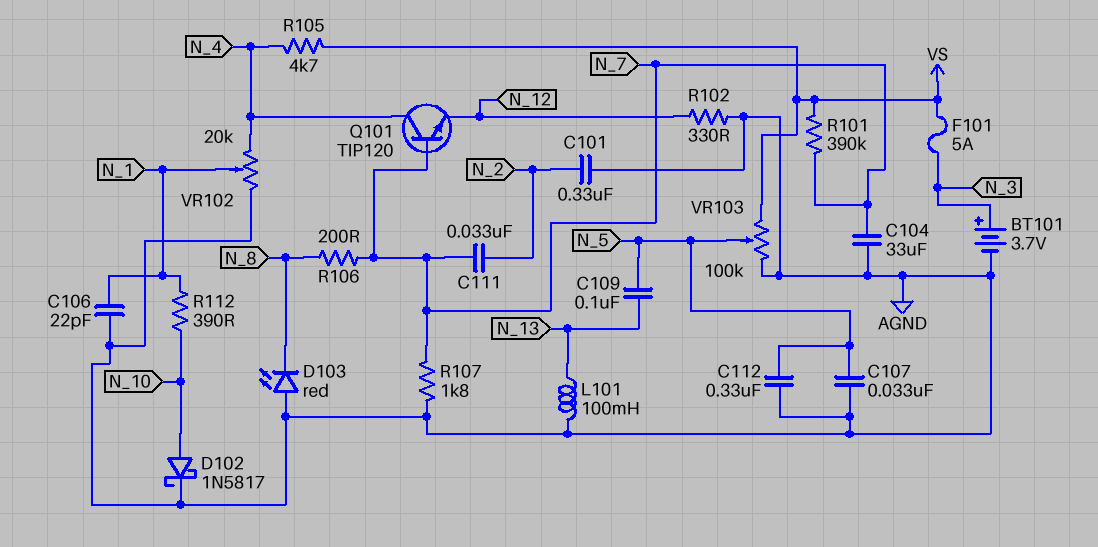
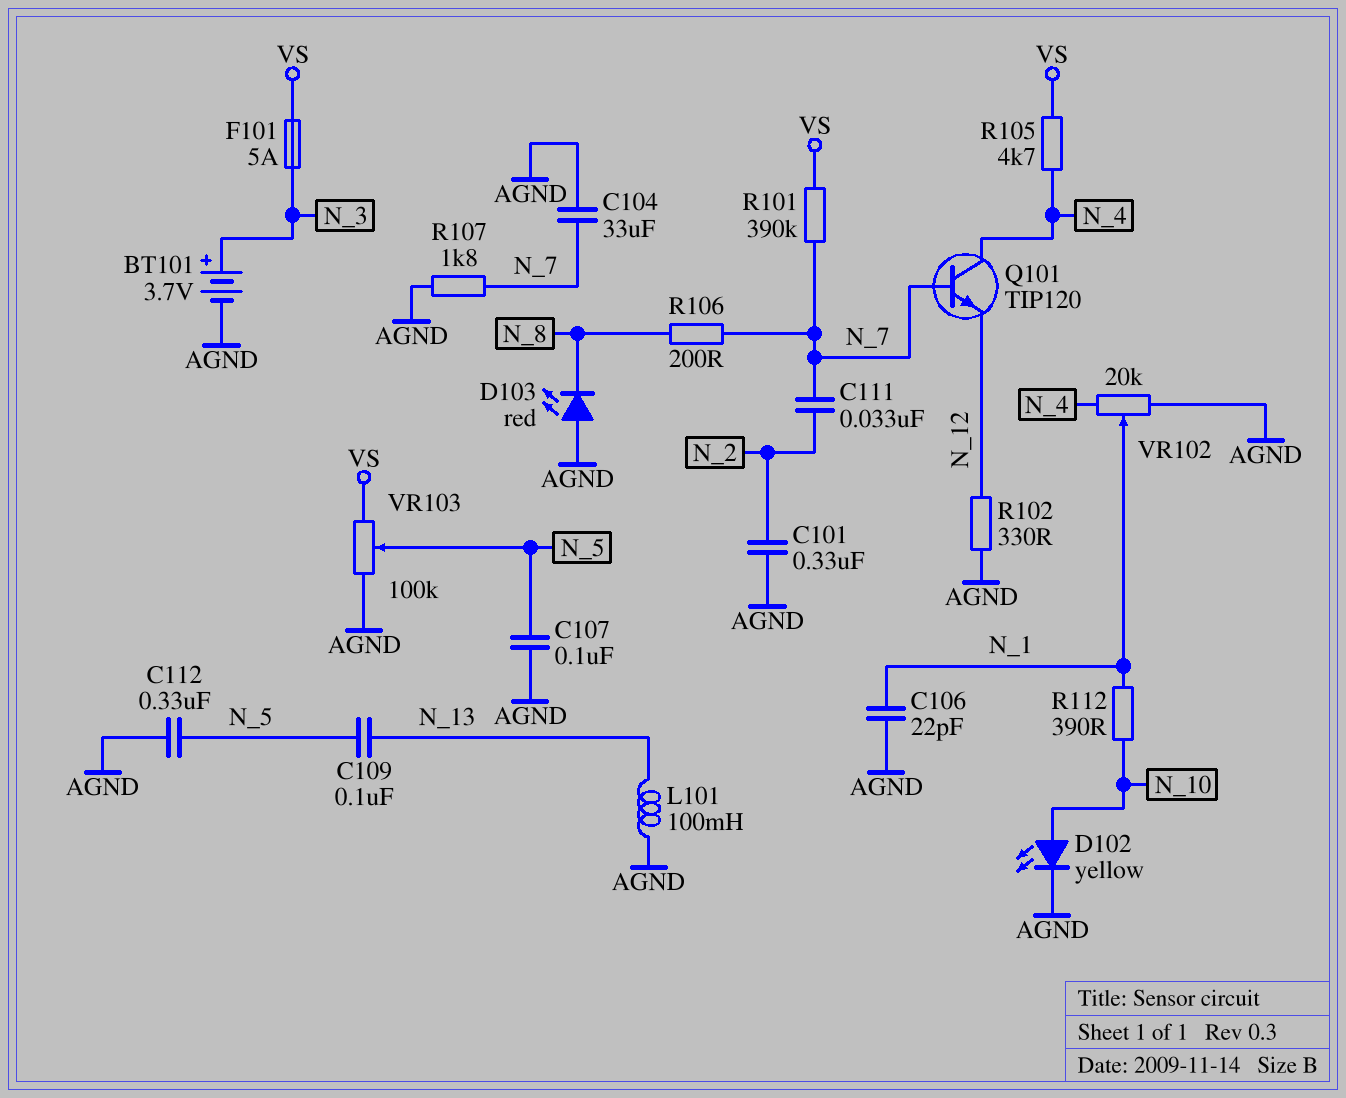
C107: 33nF (AGND, N_5) -> 100nF (AGND, N_5)
D102: schottky 1N5817 (A N_10, K AGND) -> LED yellow (A N_10, K AGND)

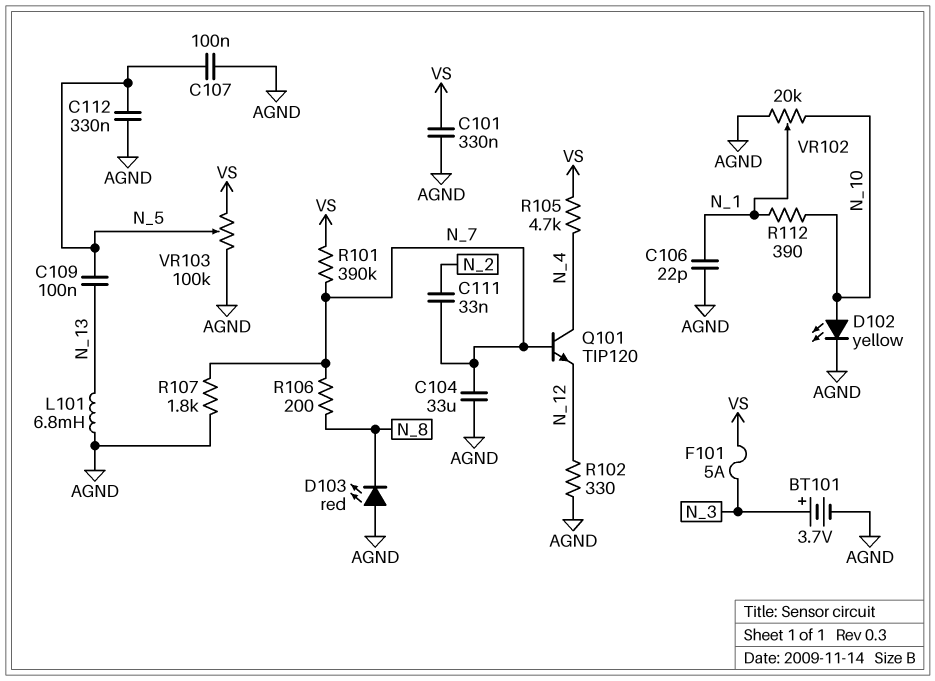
C101: 330nF (AGND, N_2) -> 330nF (AGND, VS)
L101: 100mH (AGND, N_13) -> 6.8mH (AGND, N_13)
VR102: 20k (AGND, N_4, wiper N_1) -> 20k (AGND, N_10, wiper N_1)

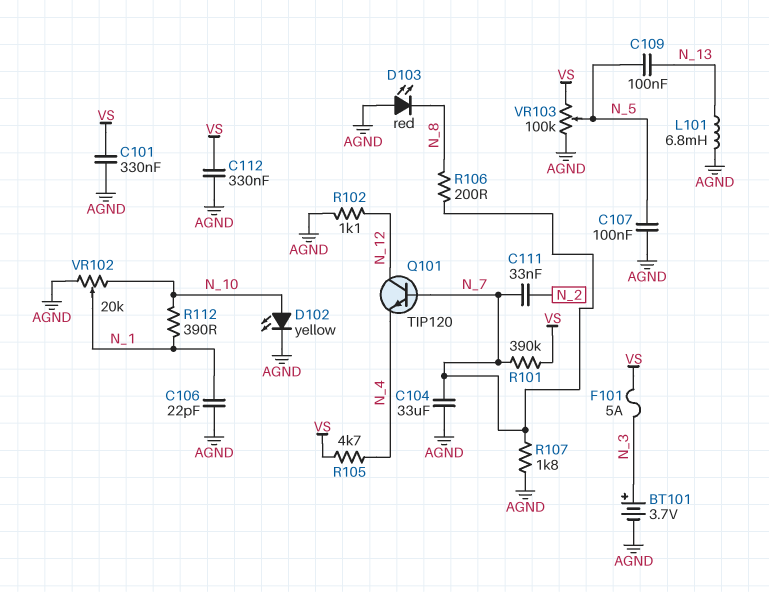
C112: 330nF (AGND, N_5) -> 330nF (AGND, VS)
Q101: NPN TIP120 (B N_7, C N_4, E N_12) -> NPN TIP120 (B N_7, C N_12, E N_4)
R102: 330 (AGND, N_12) -> 1.1k (AGND, N_12)

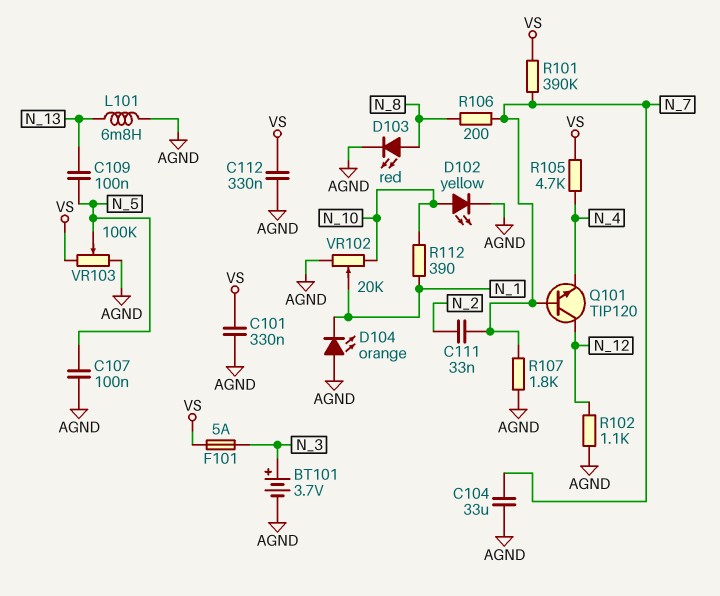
C106: 22pF (AGND, N_1) -> none
D103: LED red (A AGND, K N_8) -> LED red (A N_8, K AGND)
D104: none -> LED orange (A AGND, K N_1)

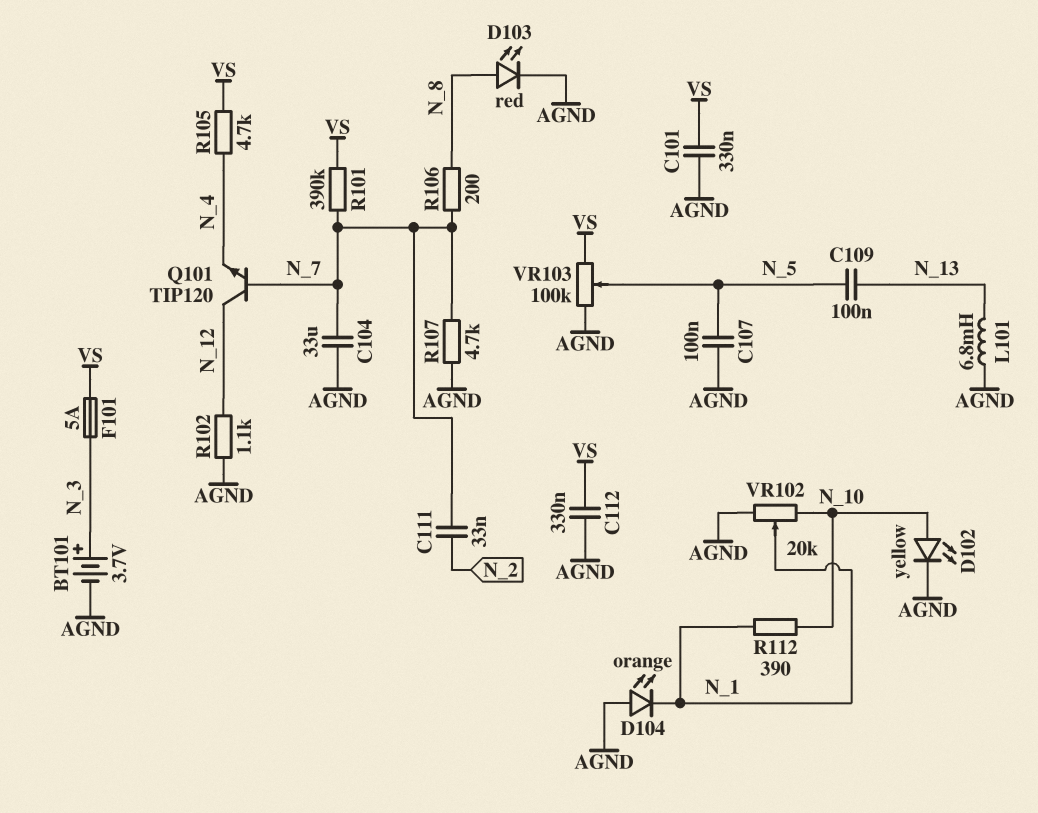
R107: 1.8k (AGND, N_7) -> 4.7k (AGND, N_7)

